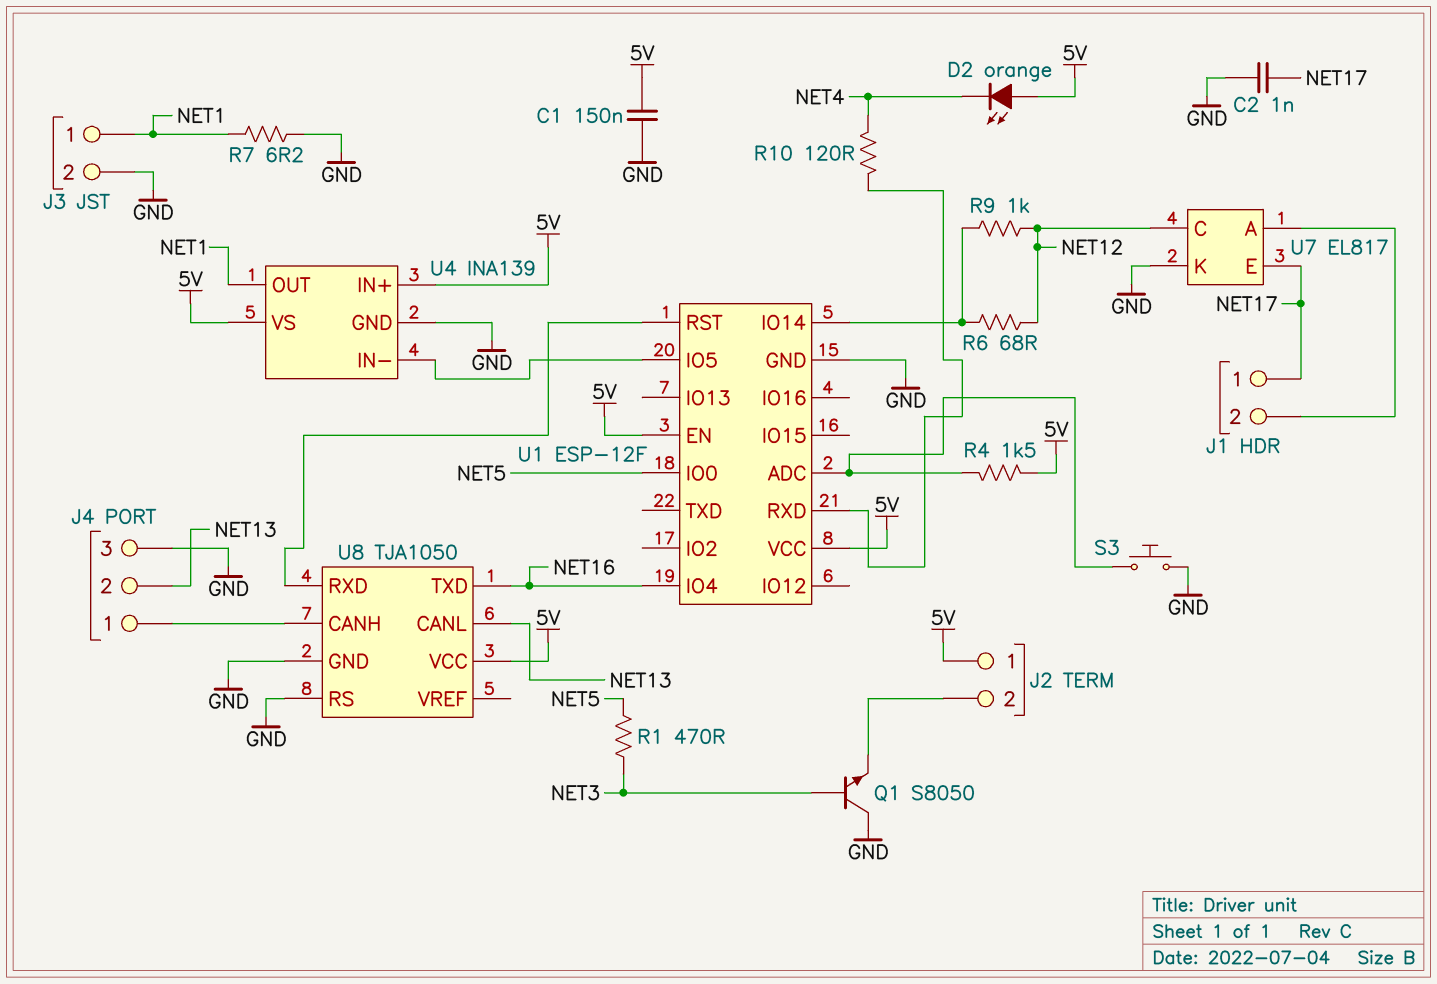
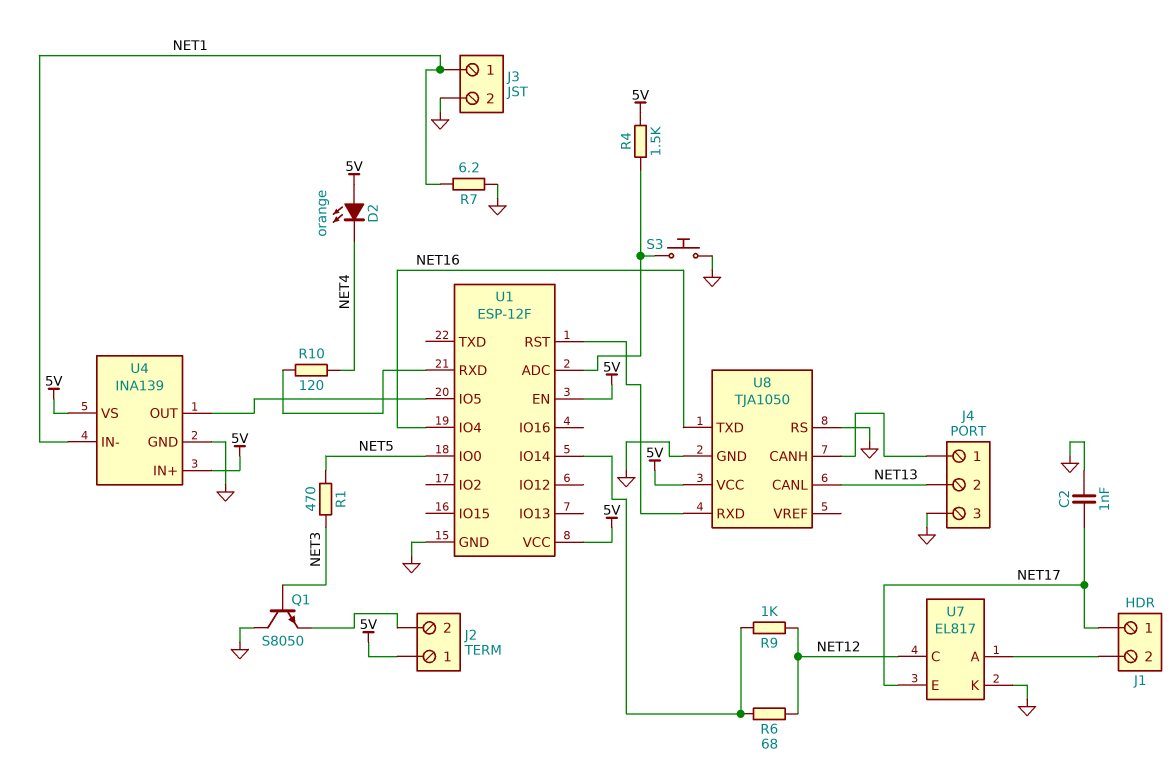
C1: 150nF (5V, GND) -> none
U4 pin IN-: U1/IO5 -> NET1
U4 pin OUT: NET1 -> U1/IO5

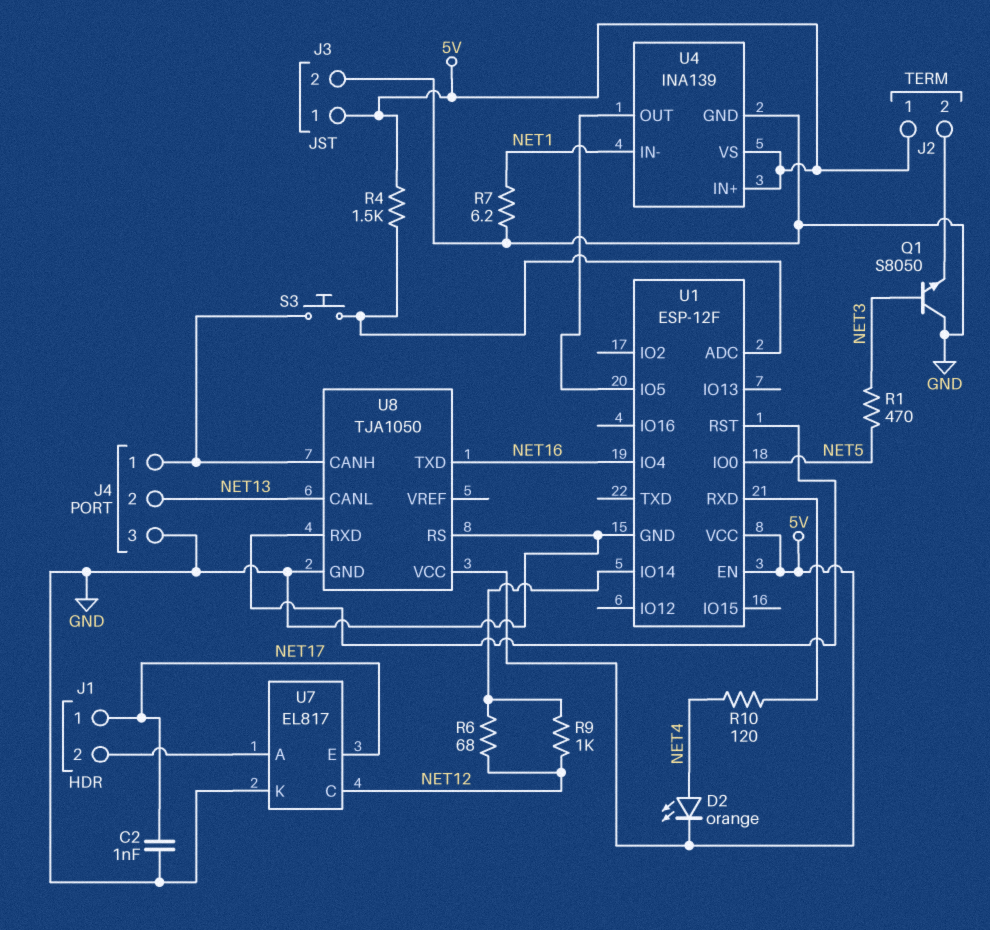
D2: LED orange (A 5V, K NET4) -> LED orange (A NET4, K 5V)
J3 pin 1: NET1 -> 5V
S3: button (GND, U1/ADC) -> button (J4/1, U1/ADC)

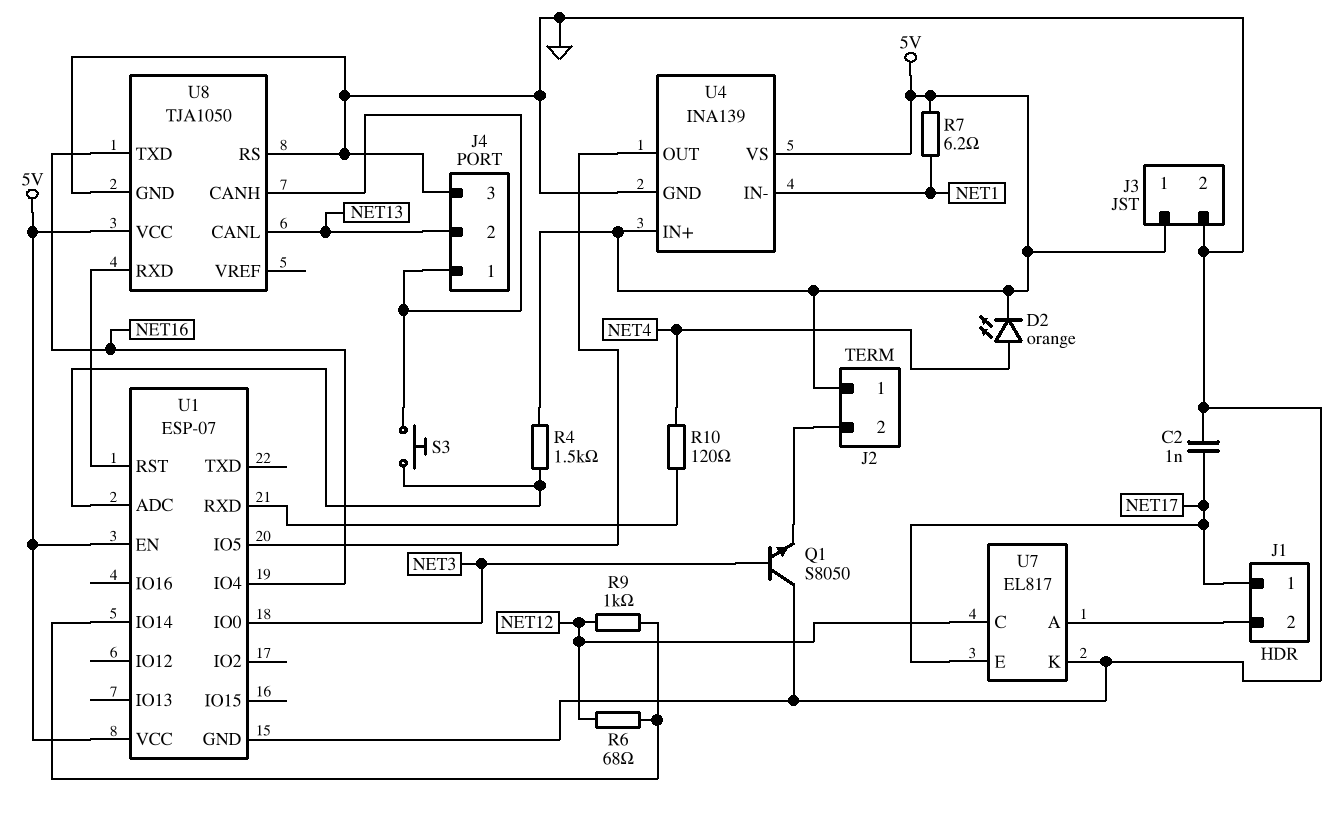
R1: 470 (NET3, NET5) -> none
R7: 6.2 (GND, NET1) -> 6.2 (5V, NET1)
U1: ESP-12F -> ESP-07
U1 pin IO0: NET5 -> NET3

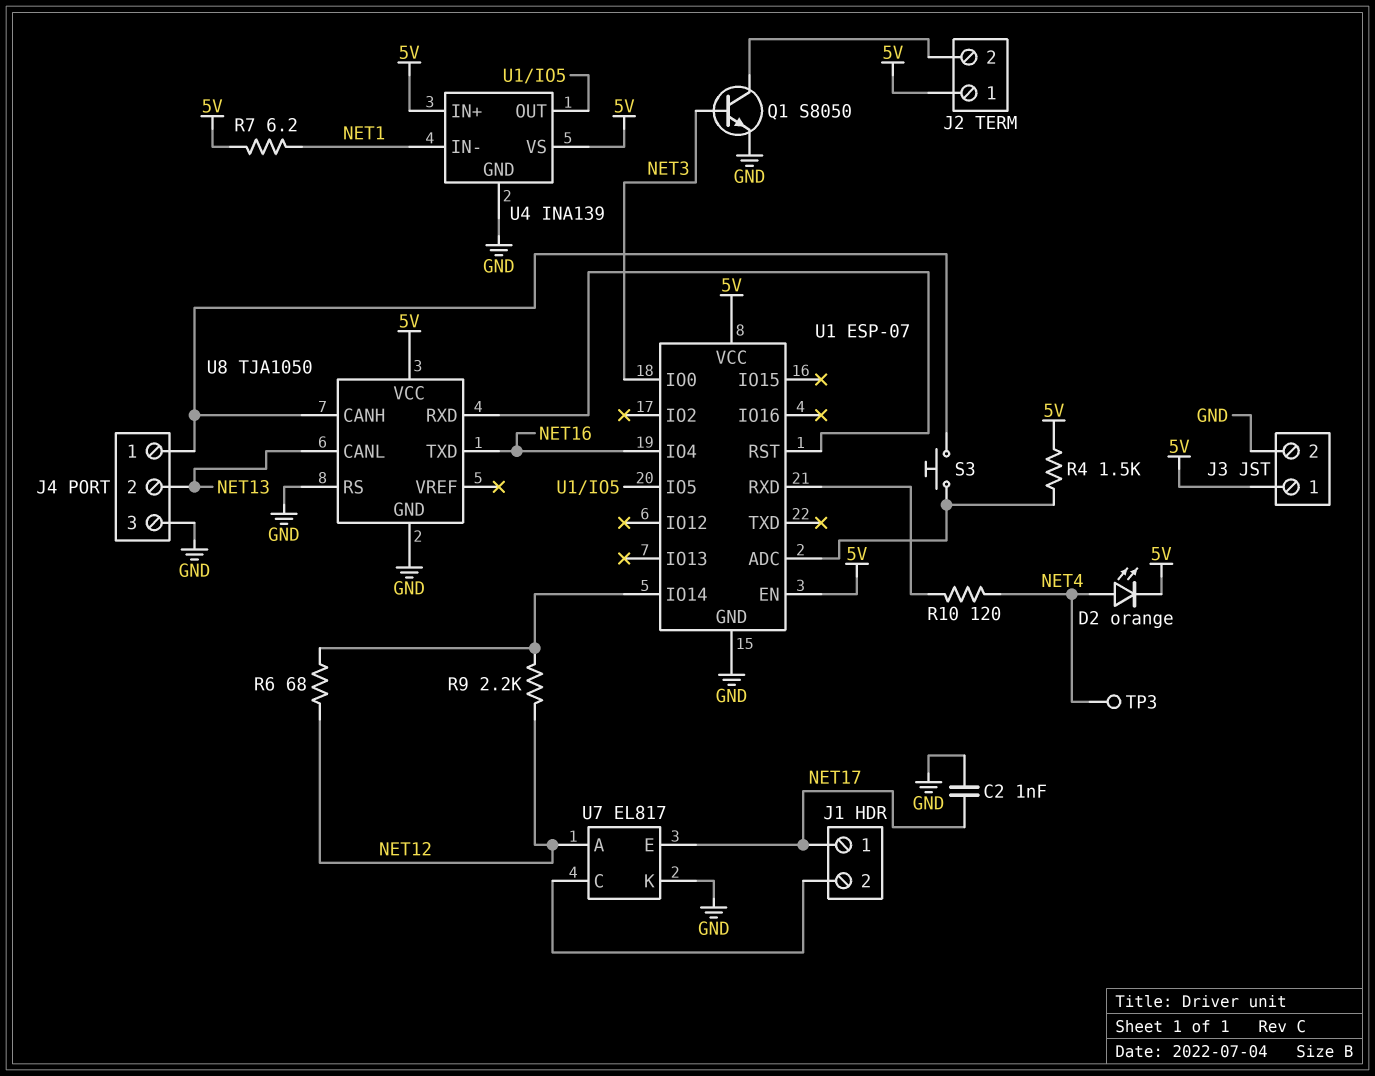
Q1: NPN S8050 (B NET3, C GND, E J2/2) -> NPN S8050 (B NET3, C J2/2, E GND)
R9: 1k (NET12, U1/IO14) -> 2.2k (NET12, U1/IO14)
TP3: none -> test point (NET4)
U7 pin A: J1/2 -> NET12
U7 pin C: NET12 -> J1/2

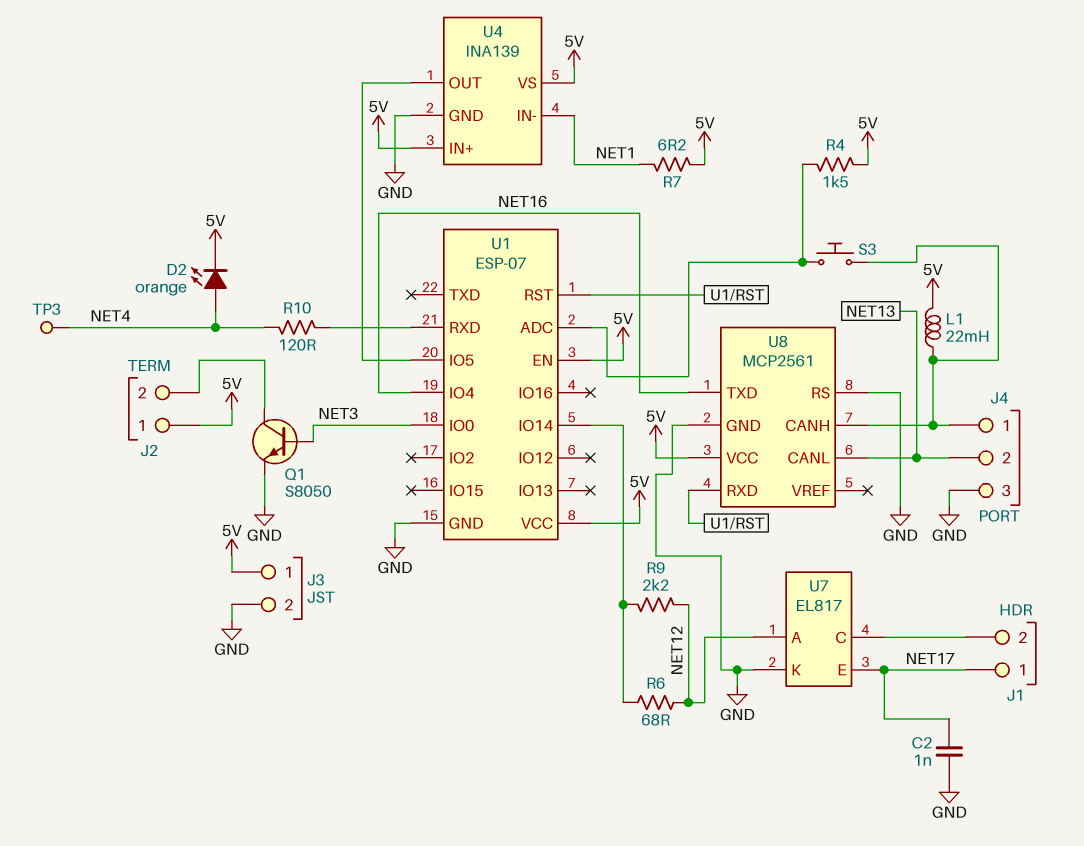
L1: none -> 22mH (5V, J4/1)
U8: TJA1050 -> MCP2561

